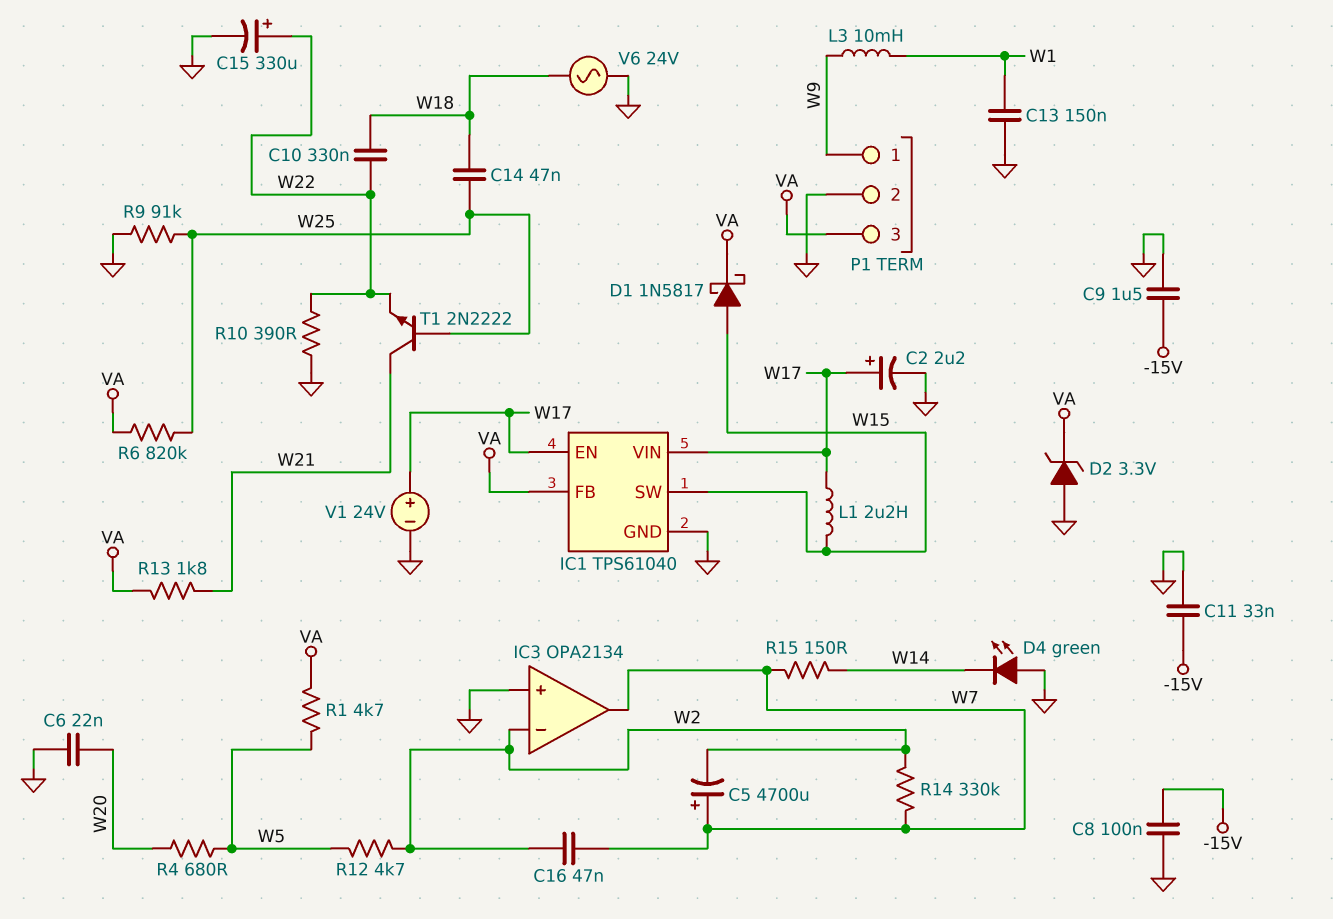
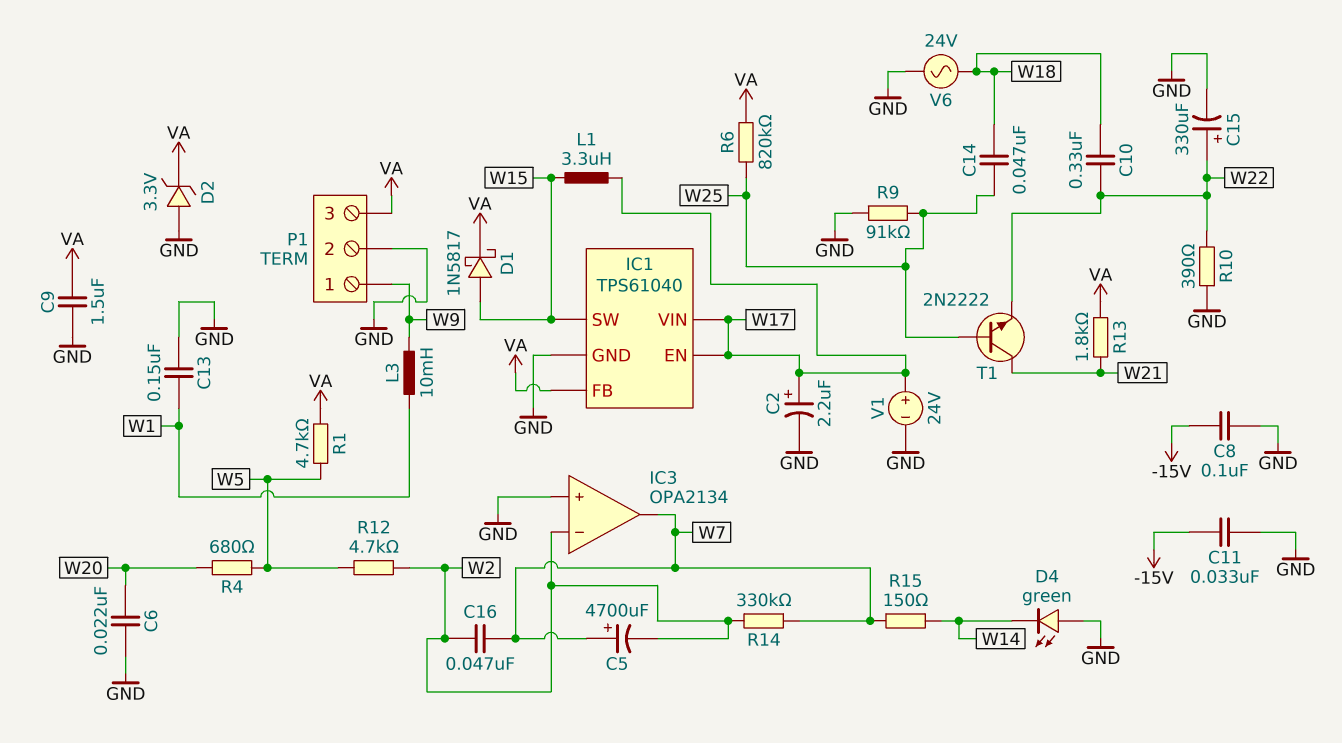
C9: 1.5uF (-15V, GND) -> 1.5uF (GND, VA)
L1: 2.2uH (W15, W17) -> 3.3uH (W15, W17)

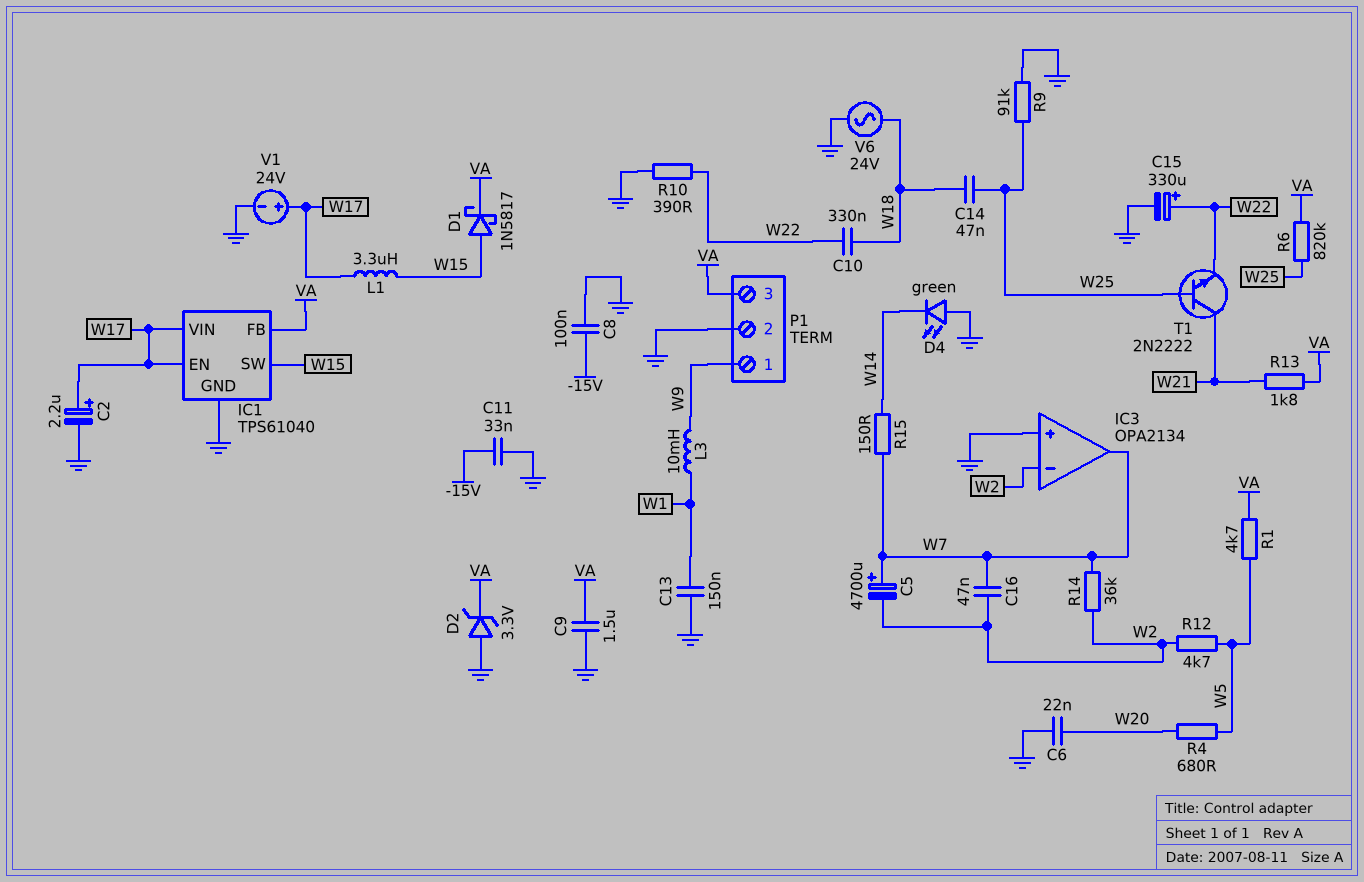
R14: 330k (W2, W7) -> 36k (W2, W7)

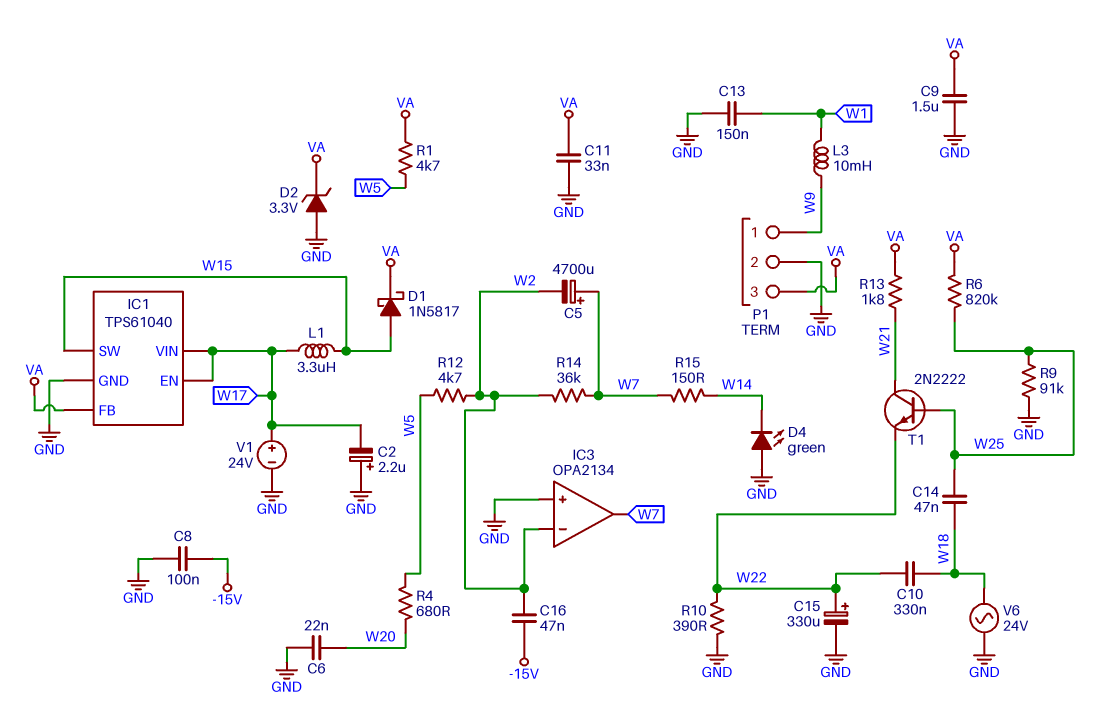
C2: 2.2uF (plus W17, minus GND) -> 2.2uF (plus GND, minus W17)
C11: 33nF (-15V, GND) -> 33nF (GND, VA)
C16: 47nF (W2, W7) -> 47nF (-15V, W2)

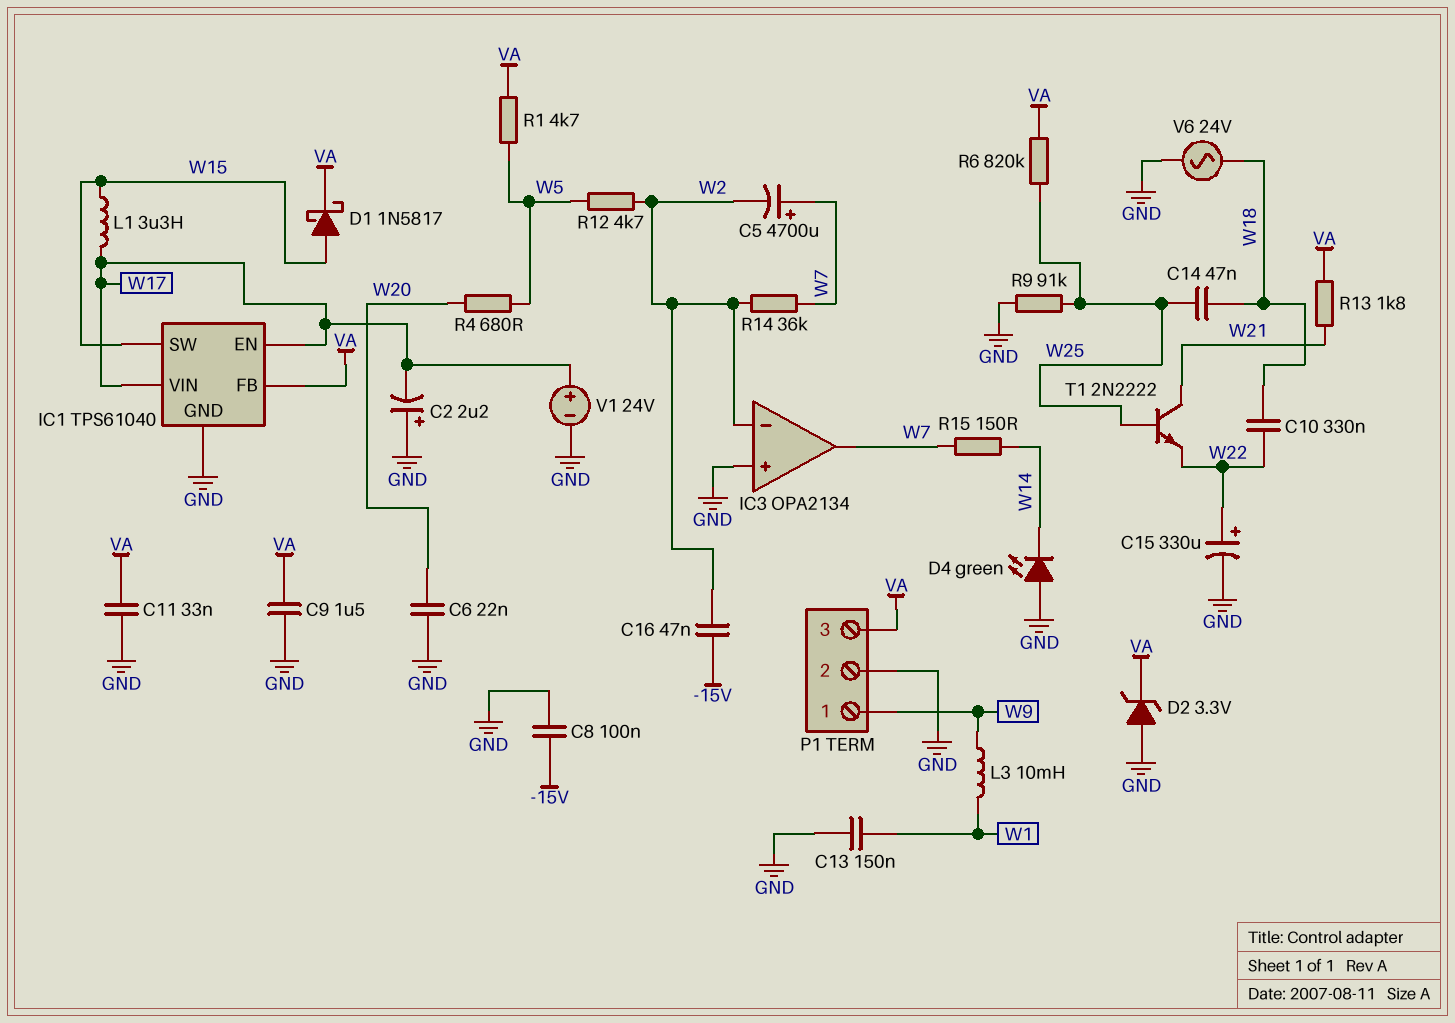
R10: 390 (GND, W22) -> none

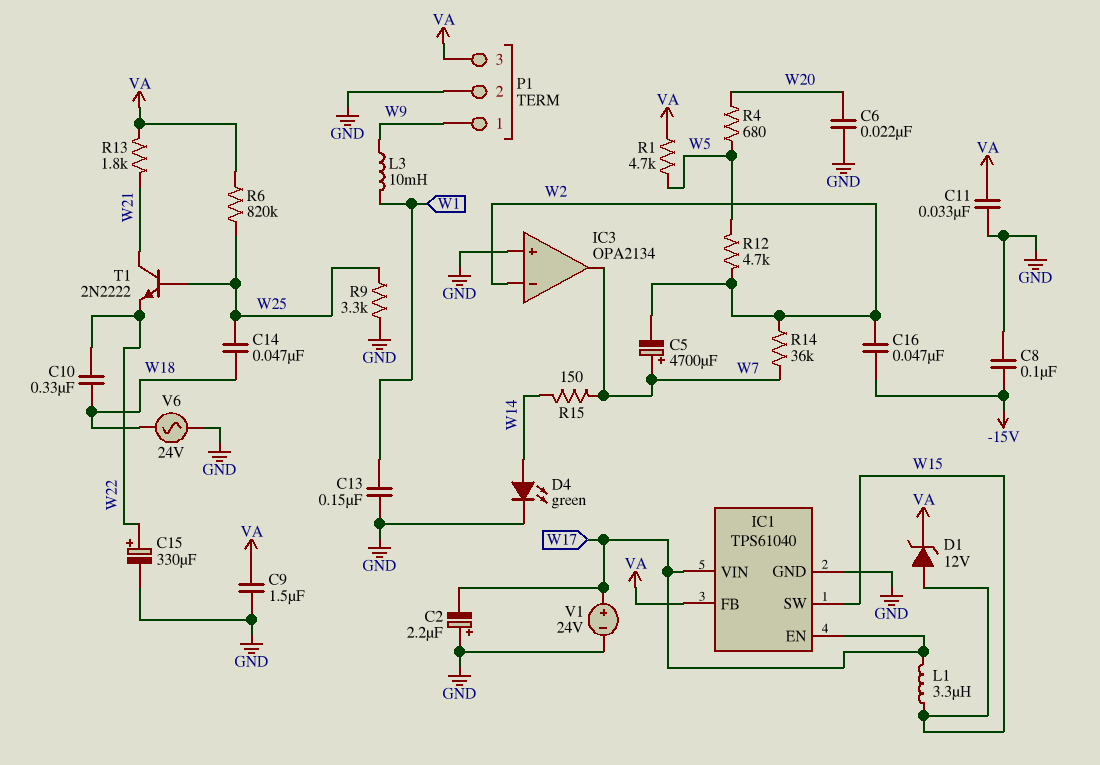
D1: schottky 1N5817 (A W15, K VA) -> zener 12V (A W15, K VA)
D2: zener 3.3V (A GND, K VA) -> none
D4: LED green (A GND, K W14) -> LED green (A W14, K GND)
R9: 91k (GND, W25) -> 3.3k (GND, W25)

